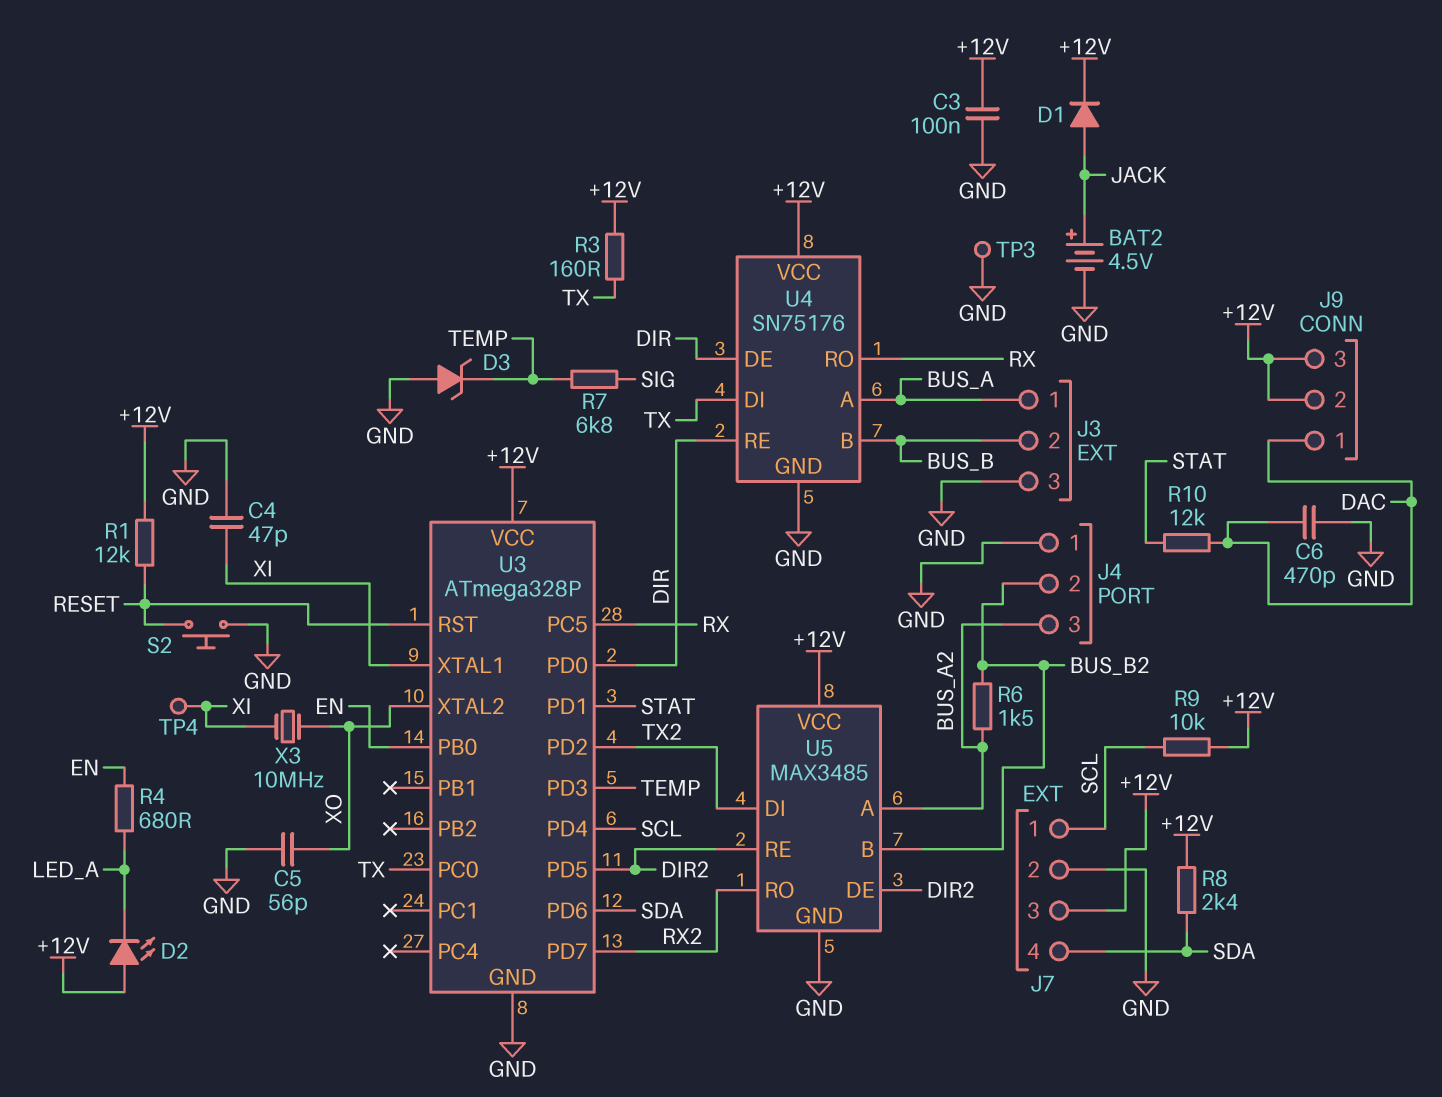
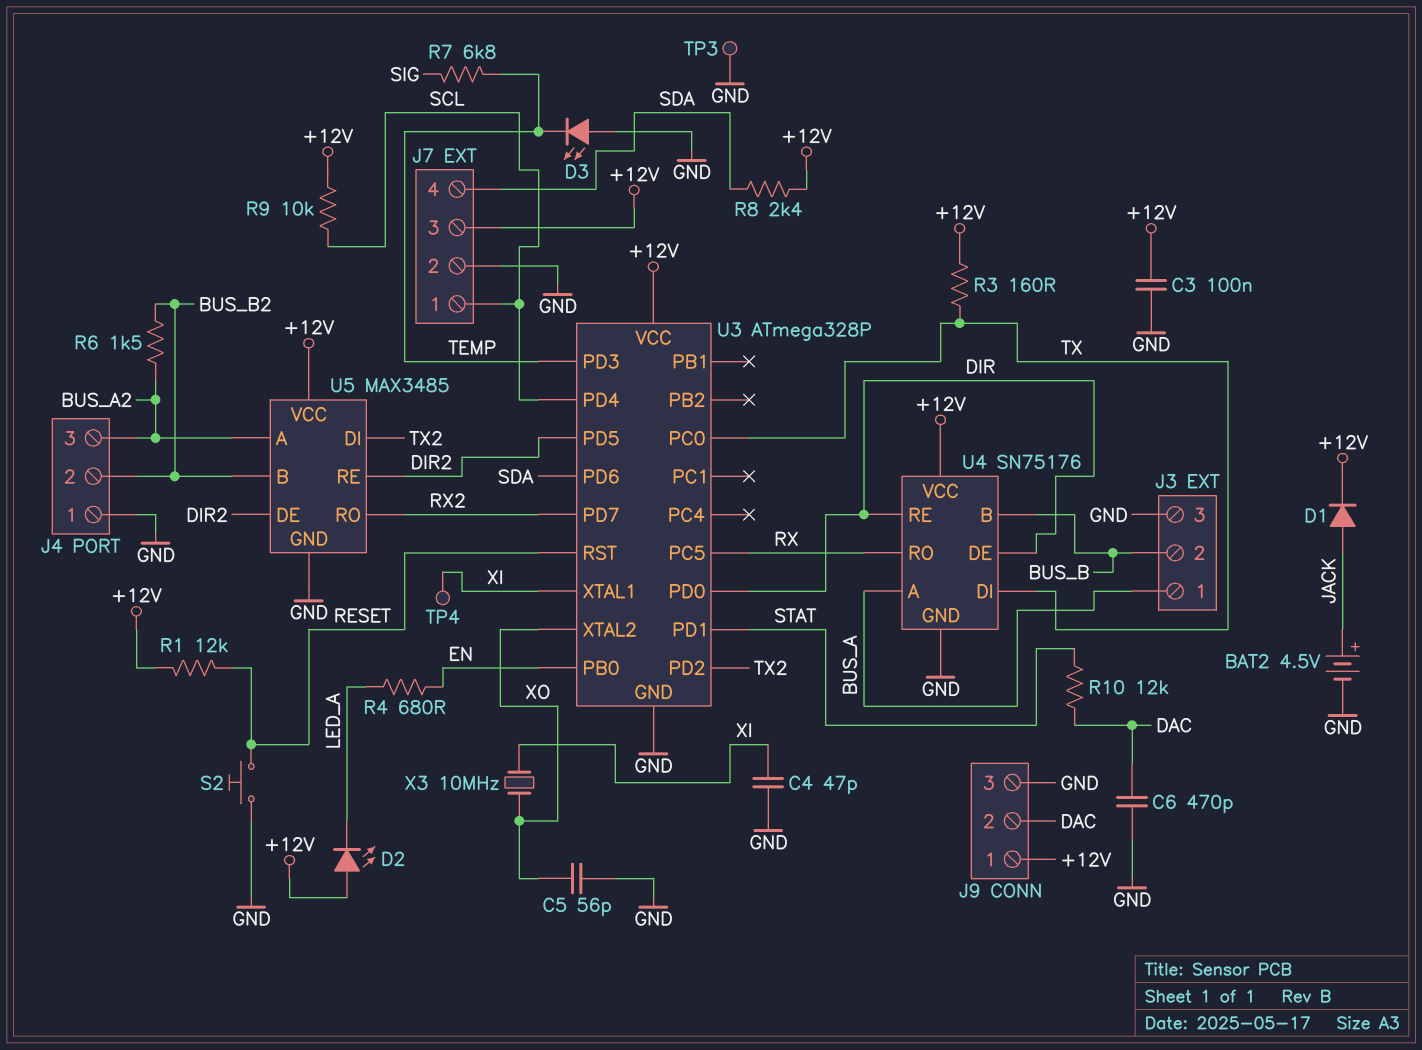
D3: zener (A GND, K TEMP) -> LED (A GND, K TEMP)
J9 pin 1: DAC -> +12V
J9 pin 2: +12V -> DAC
J9 pin 3: +12V -> GND

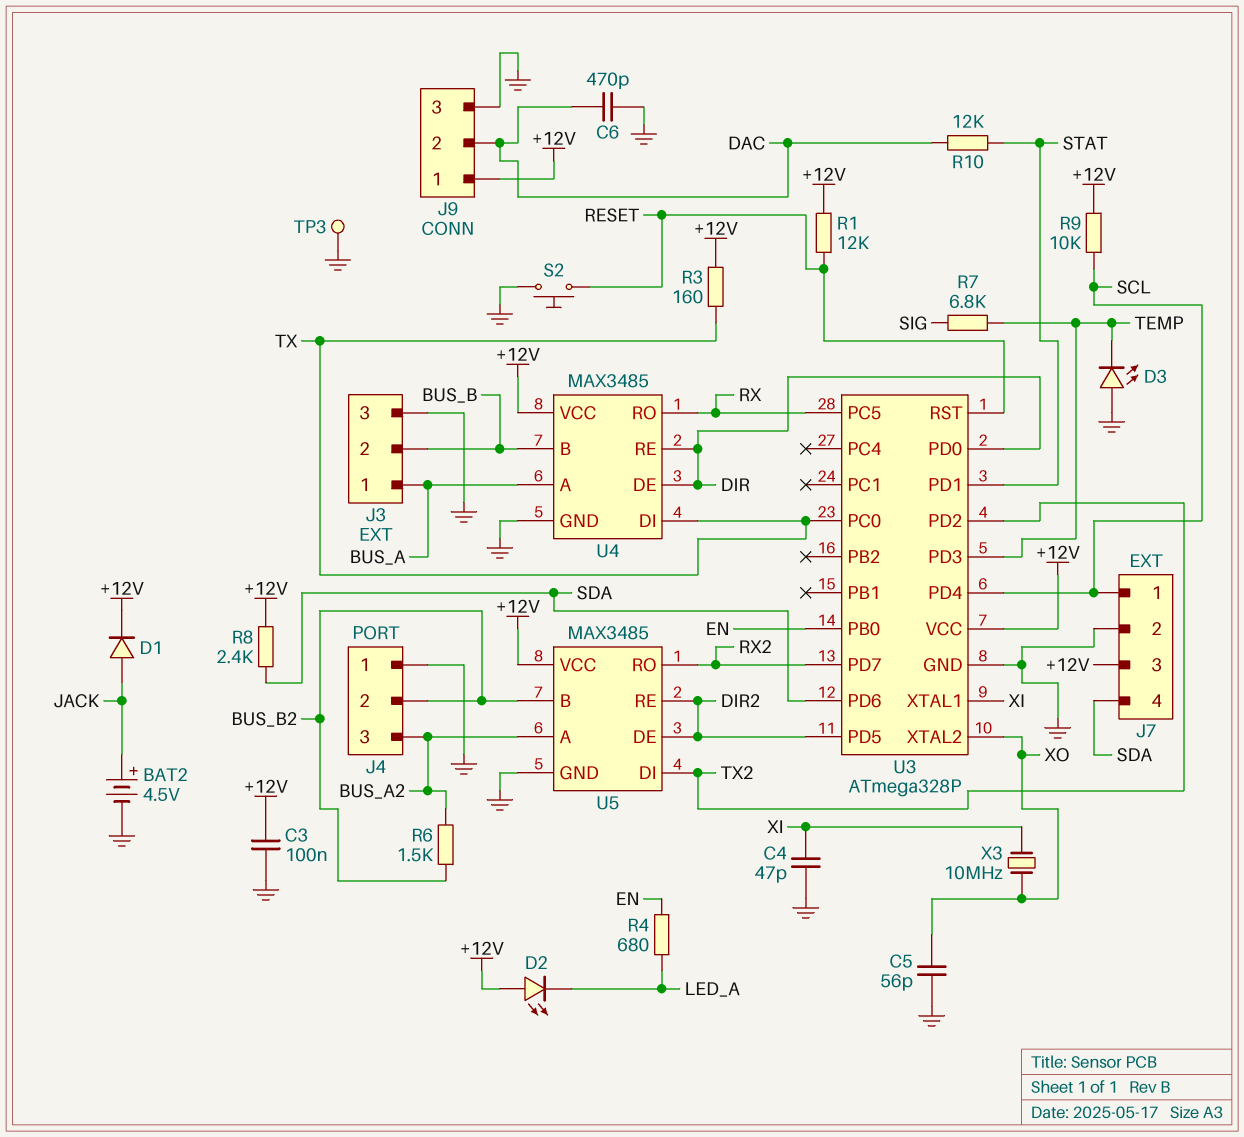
TP4: test point (XI) -> none
U4: SN75176 -> MAX3485

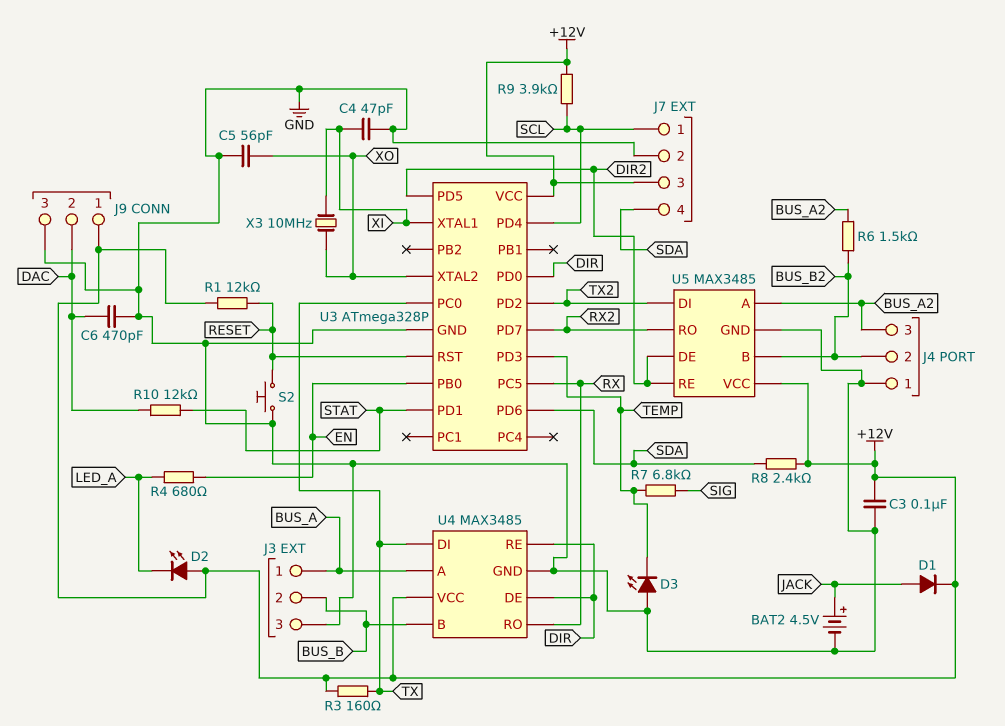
R9: 10k (+12V, SCL) -> 3.9k (+12V, SCL)
TP3: test point (GND) -> none

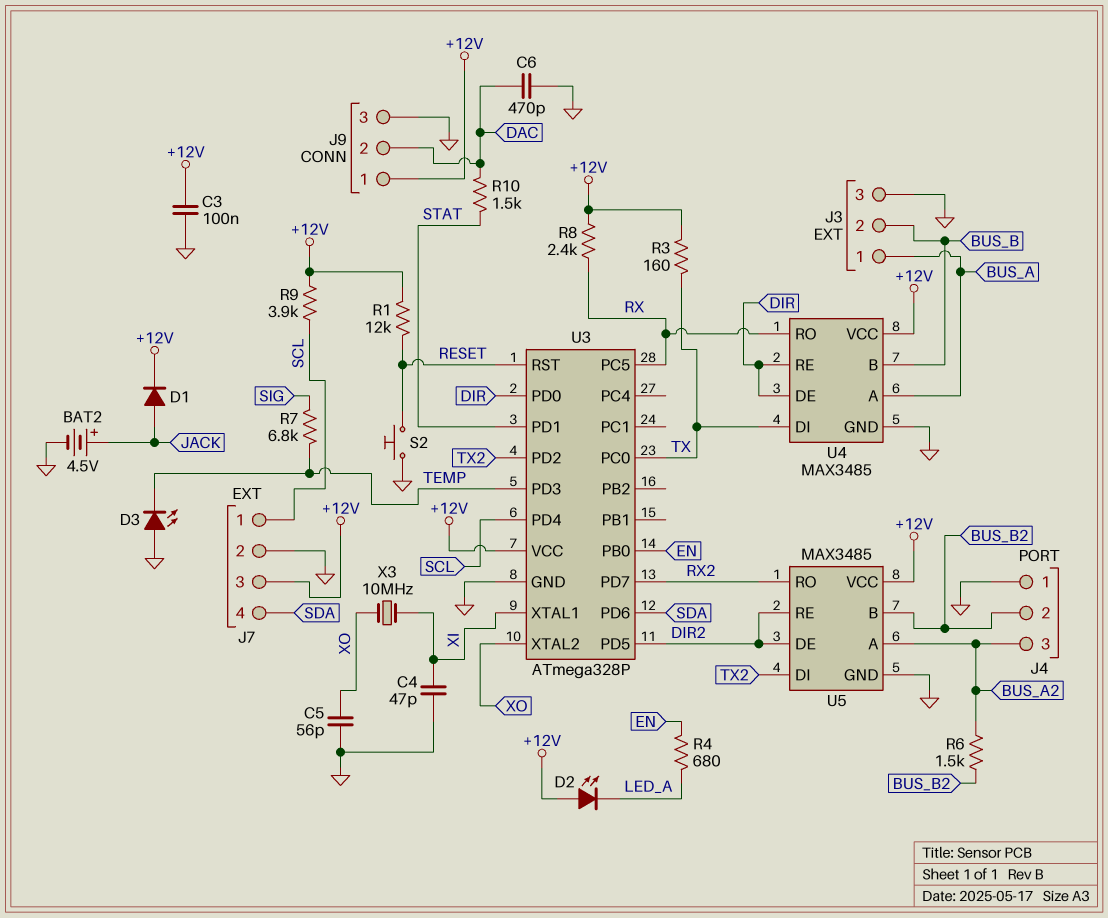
R8: 2.4k (+12V, SDA) -> 2.4k (+12V, RX)
R10: 12k (DAC, STAT) -> 1.5k (DAC, STAT)

